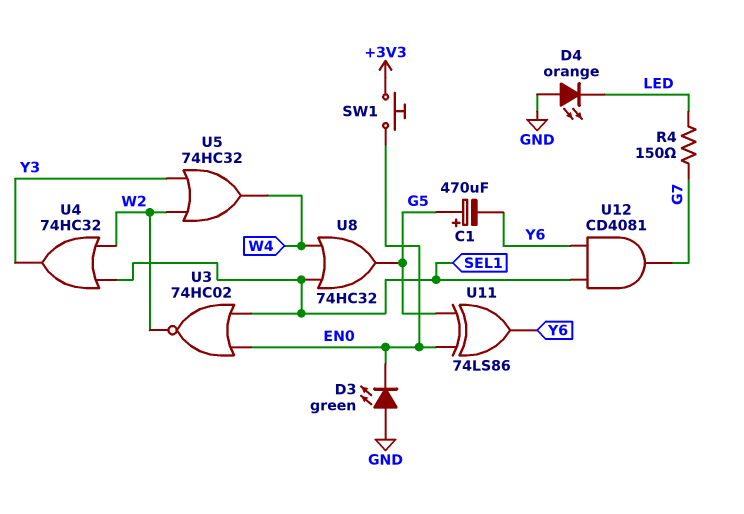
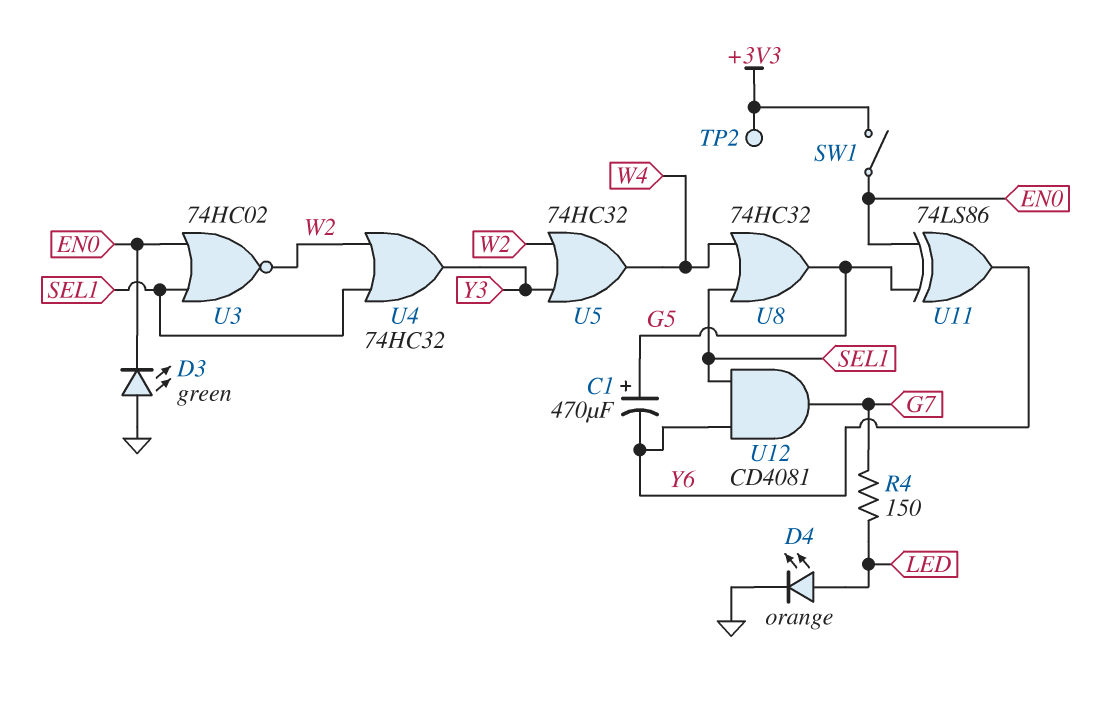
D4: LED orange (A GND, K LED) -> LED orange (A LED, K GND)
SW1: button (+3V3, EN0) -> switch (+3V3, EN0)
TP2: none -> test point (+3V3)

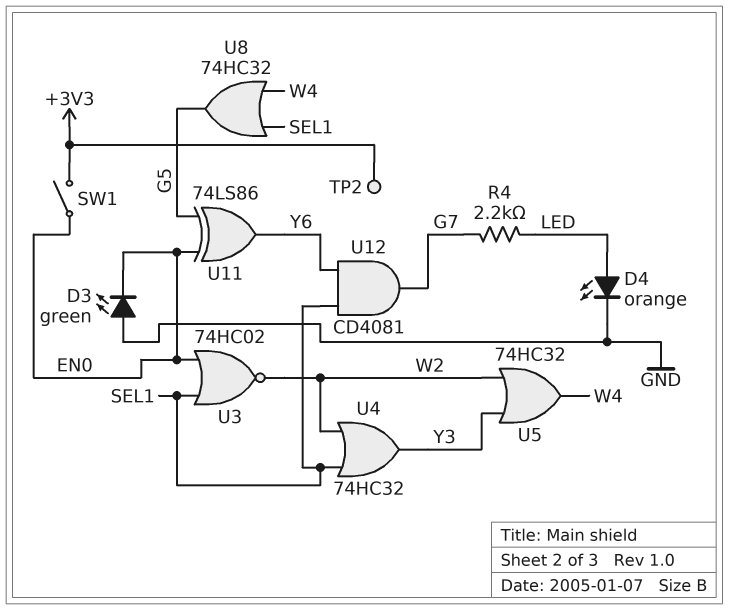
C1: 470uF (plus G5, minus Y6) -> none
R4: 150 (G7, LED) -> 2.2k (G7, LED)

